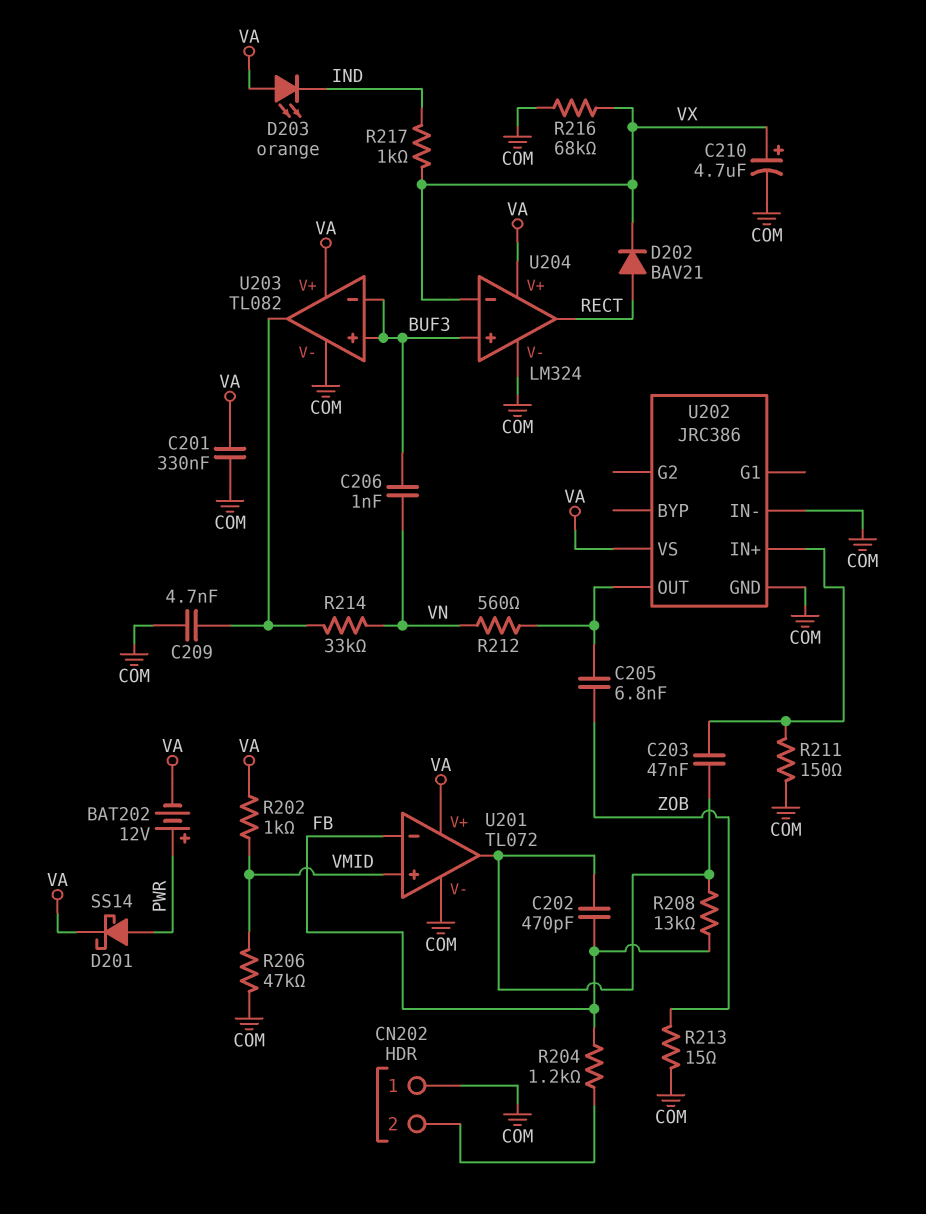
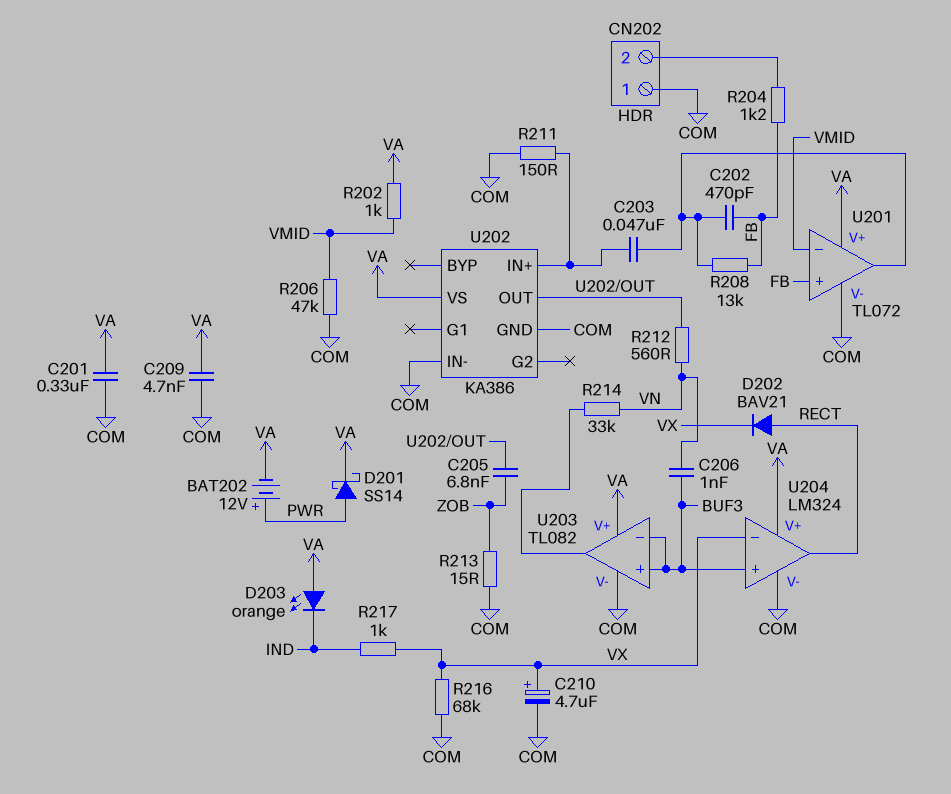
C209: 4.7nF (COM, U203/out) -> 4.7nF (COM, VA)
U201 pin in+: VMID -> FB
U201 pin in-: FB -> VMID
U202: JRC386 -> KA386

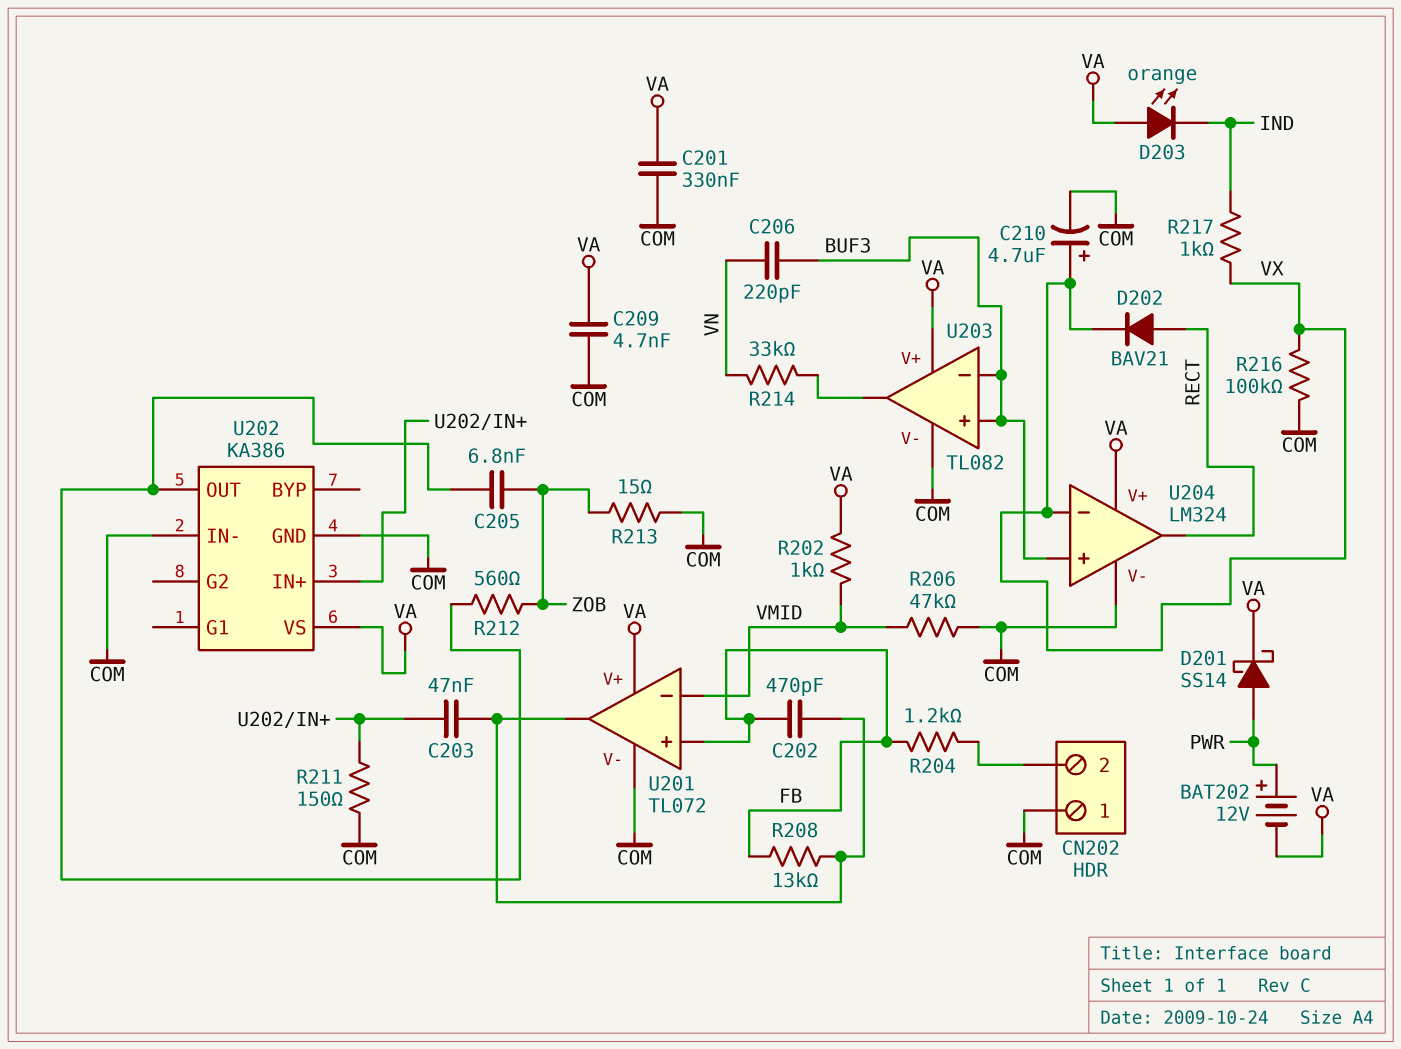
C206: 1nF (BUF3, VN) -> 220pF (BUF3, VN)
R212: 560 (U202/OUT, VN) -> 560 (U202/OUT, ZOB)
R216: 68k (COM, VX) -> 100k (COM, VX)

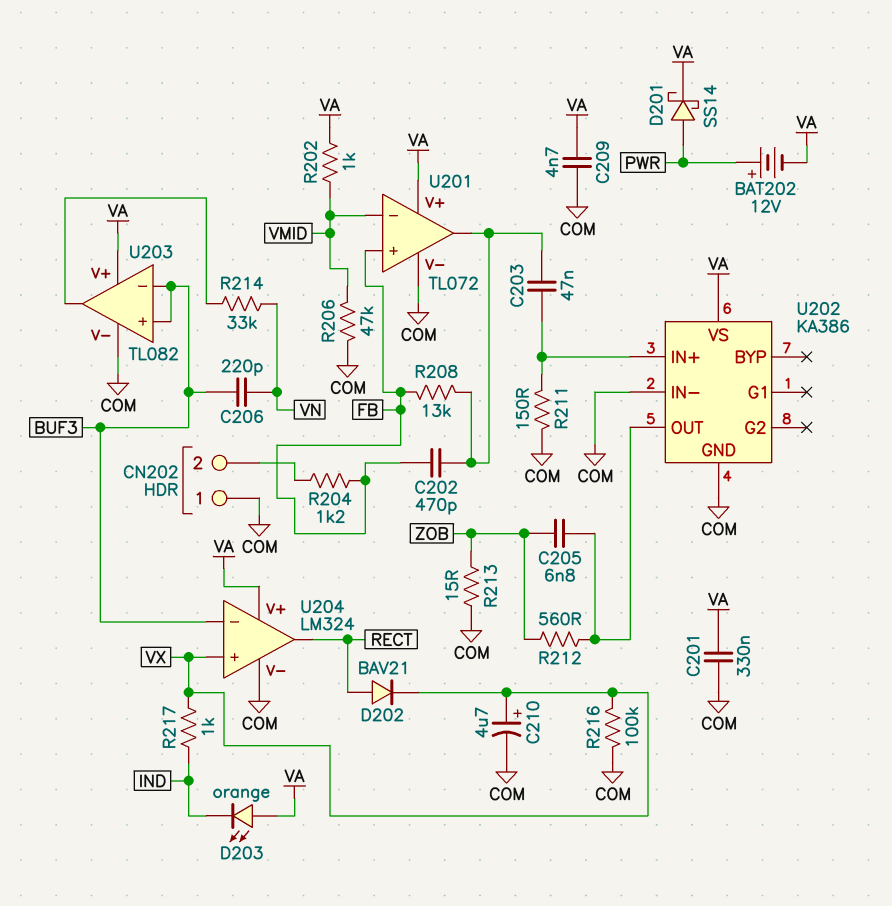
U204 pin in+: BUF3 -> VX
U204 pin in-: VX -> BUF3

